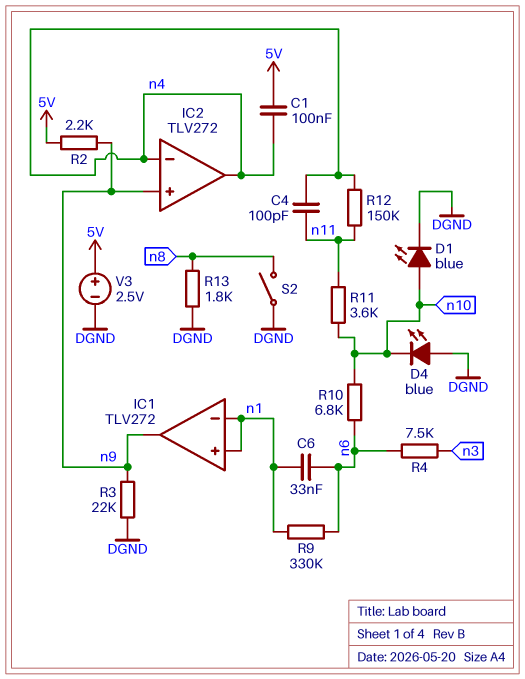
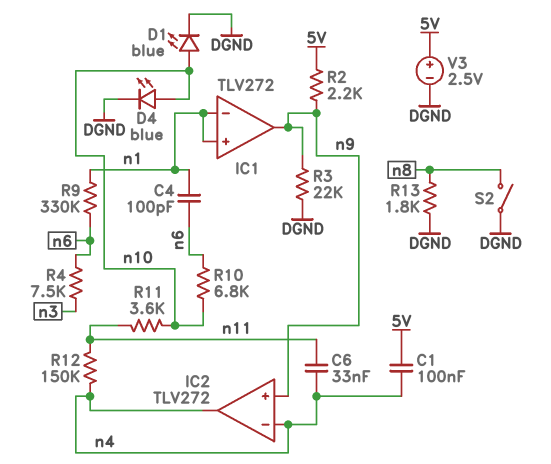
C4: 100pF (n4, n11) -> 100pF (n1, n6)
C6: 33nF (n1, n6) -> 33nF (n4, n11)
D4: LED blue (A DGND, K n10) -> LED blue (A n10, K DGND)

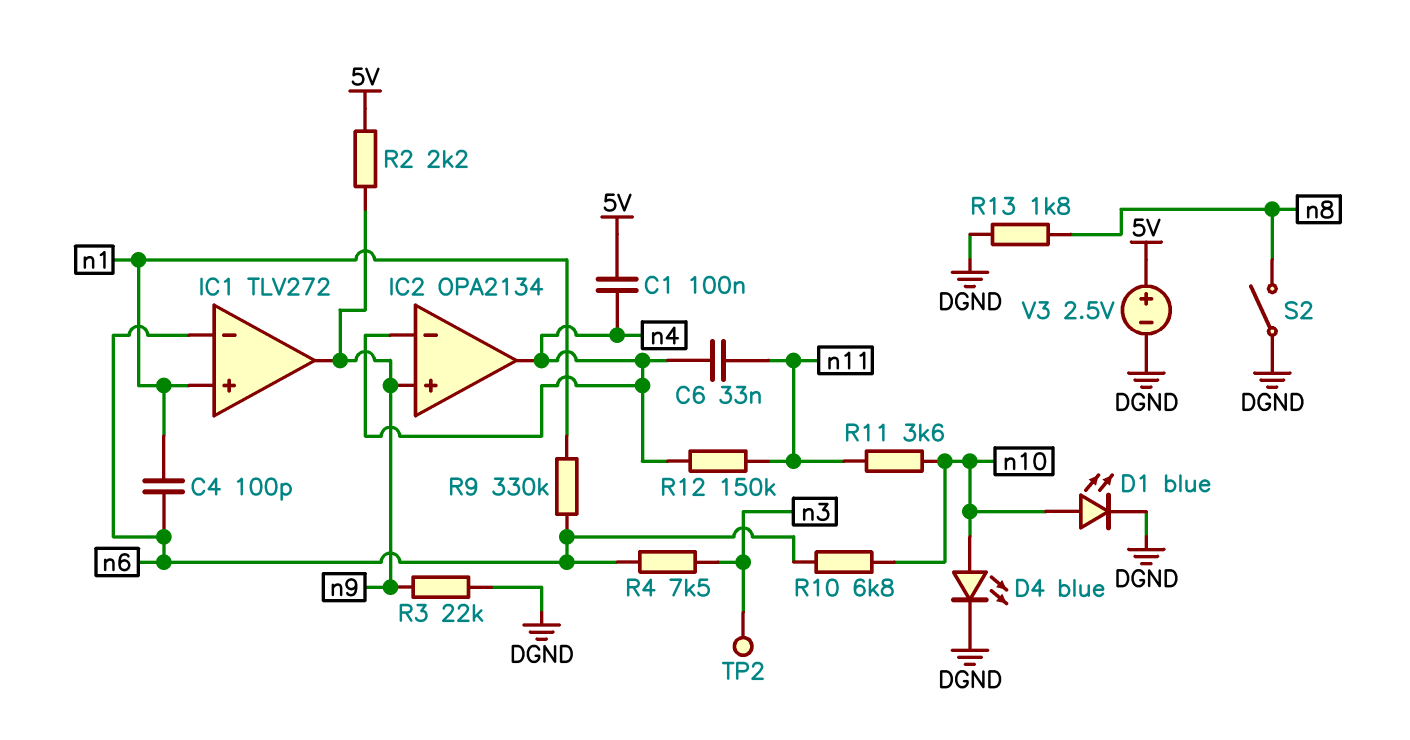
IC1 pin in-: n1 -> n6
IC2: TLV272 -> OPA2134
TP2: none -> test point (n3)

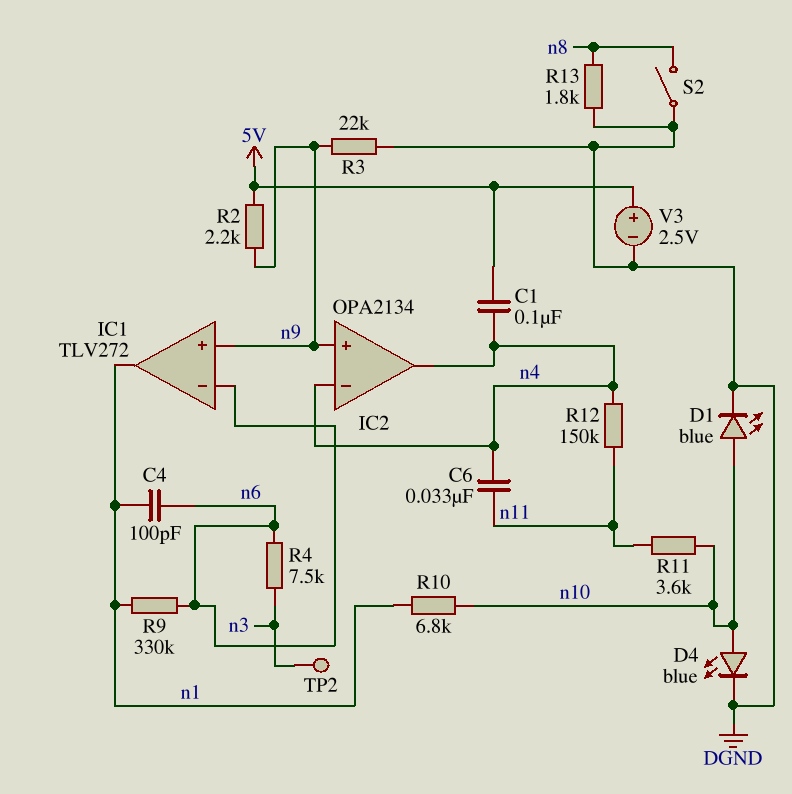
IC1 pin in+: n1 -> n9
IC1 pin out: n9 -> n1
R10: 6.8k (n6, n10) -> 6.8k (n1, n10)

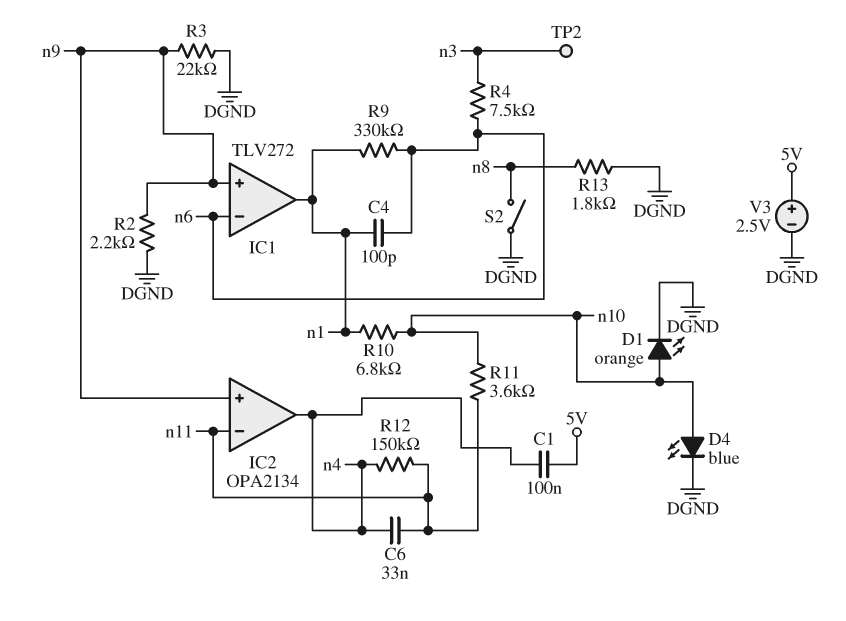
D1: LED blue (A n10, K DGND) -> LED orange (A n10, K DGND)
IC2 pin in-: n4 -> n11
R2: 2.2k (5V, n9) -> 2.2k (DGND, n9)

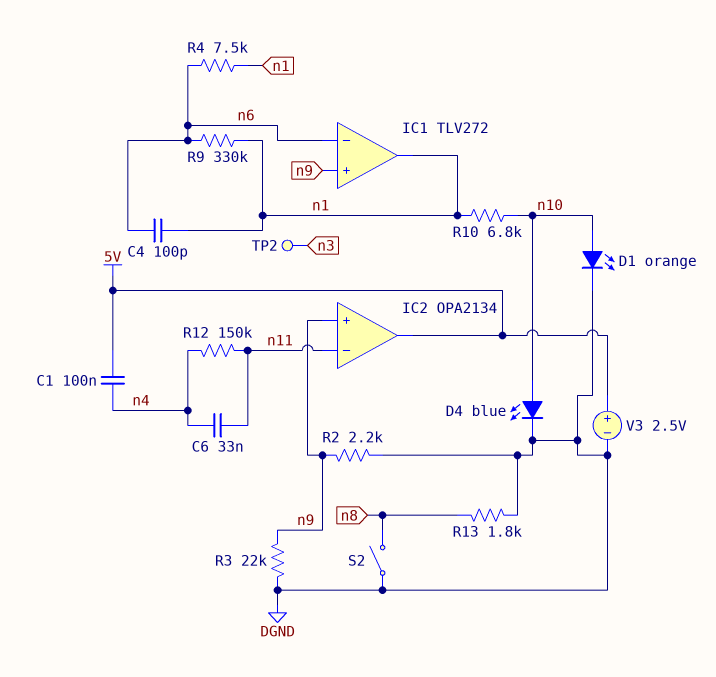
IC2 pin out: n4 -> 5V
R4: 7.5k (n3, n6) -> 7.5k (n1, n6)
R11: 3.6k (n10, n11) -> none

